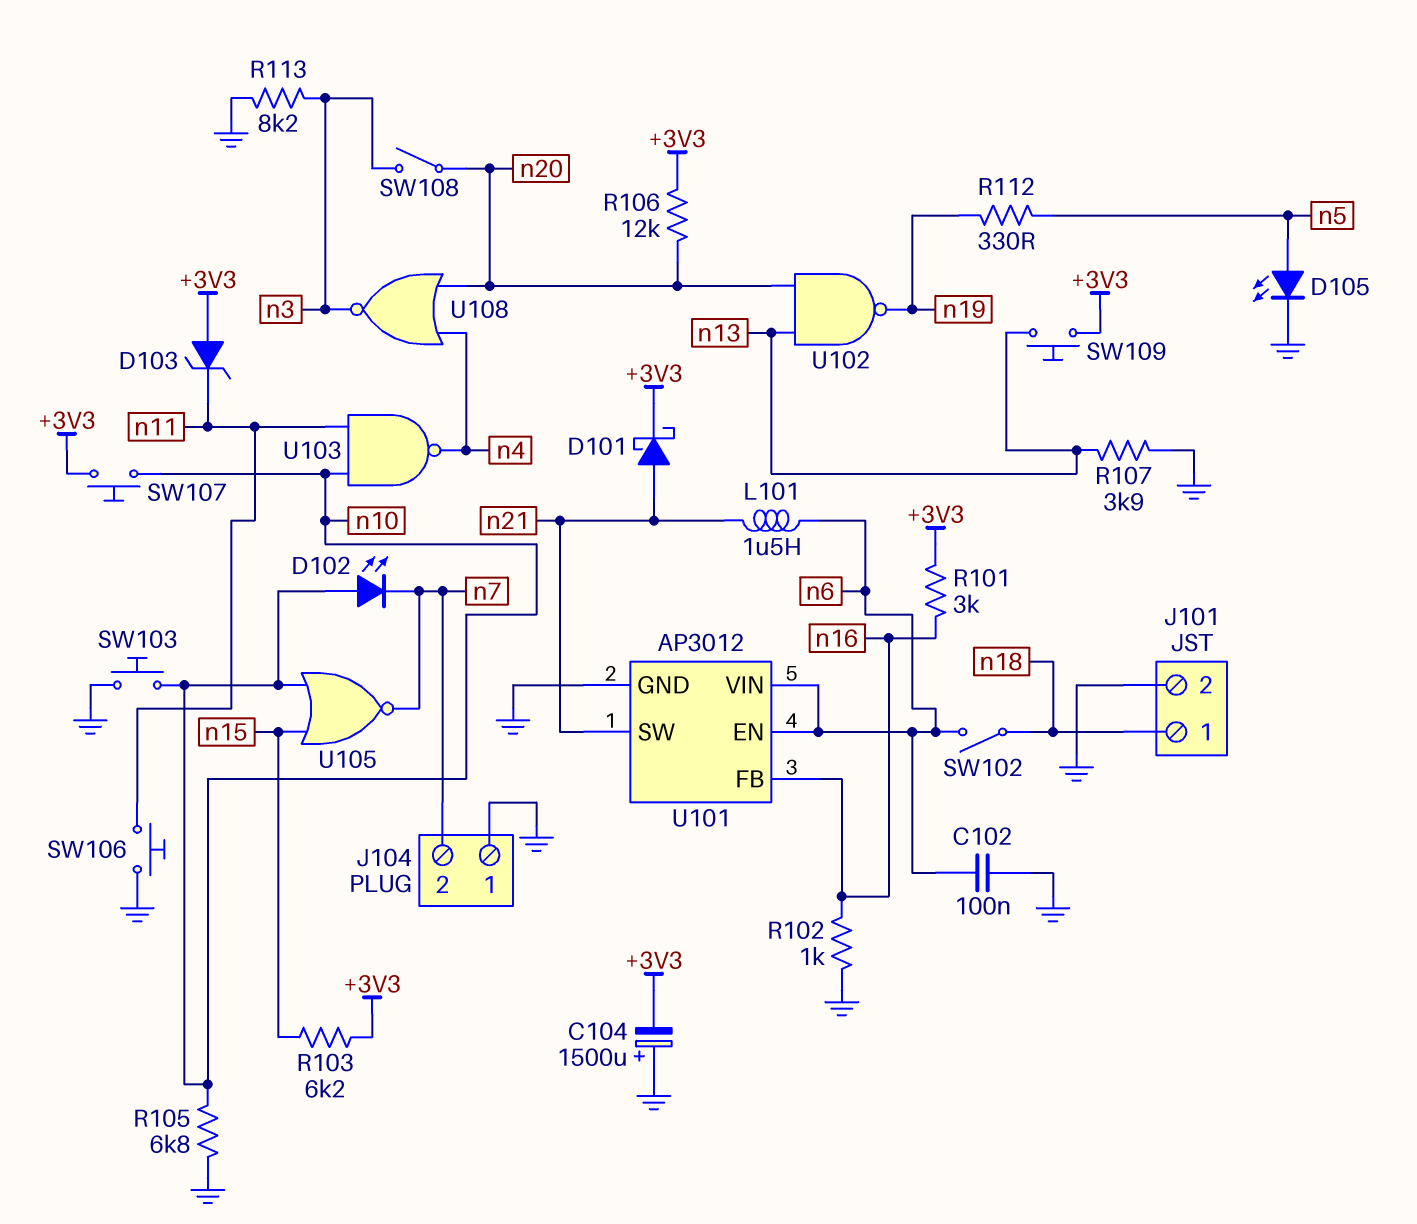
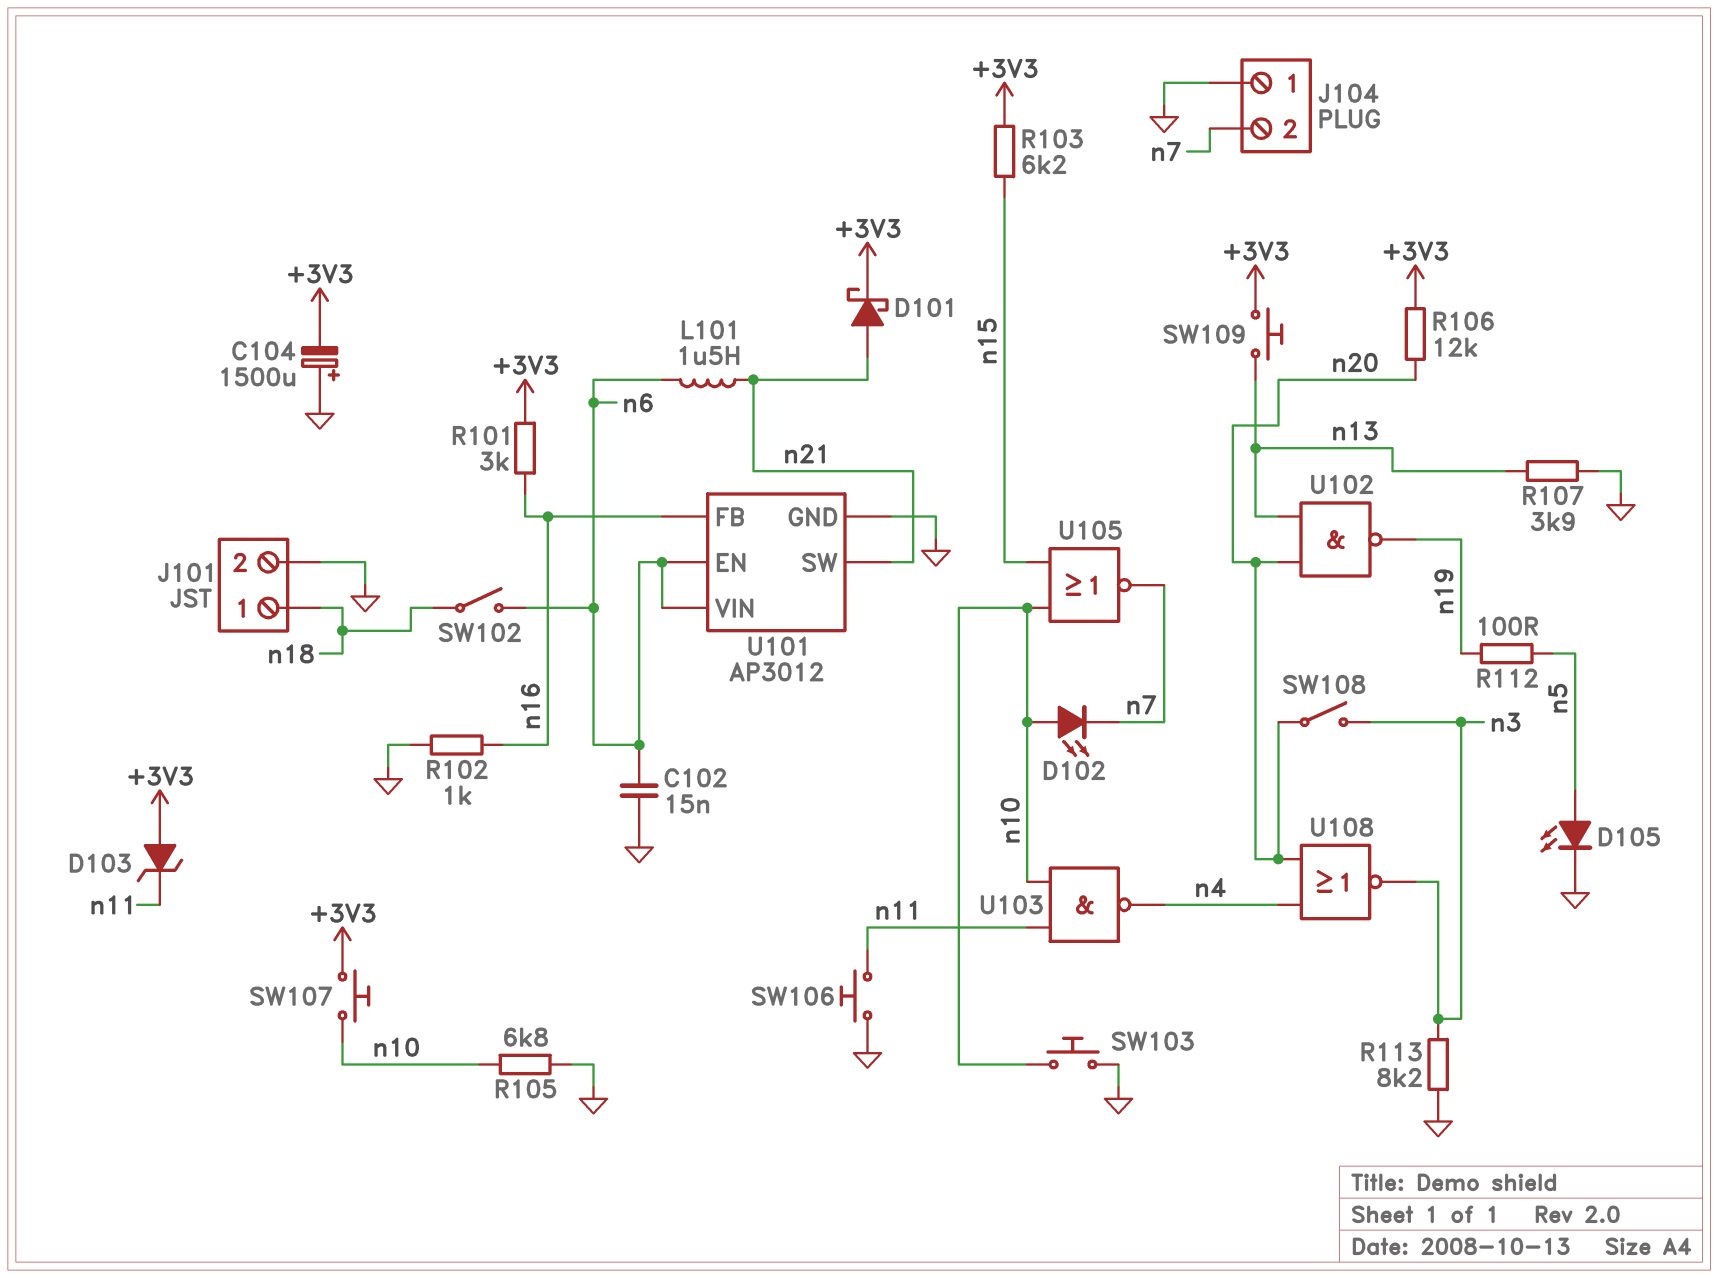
C102: 100nF (GND, n6) -> 15nF (GND, n6)
R112: 330 (n5, n19) -> 100 (n5, n19)

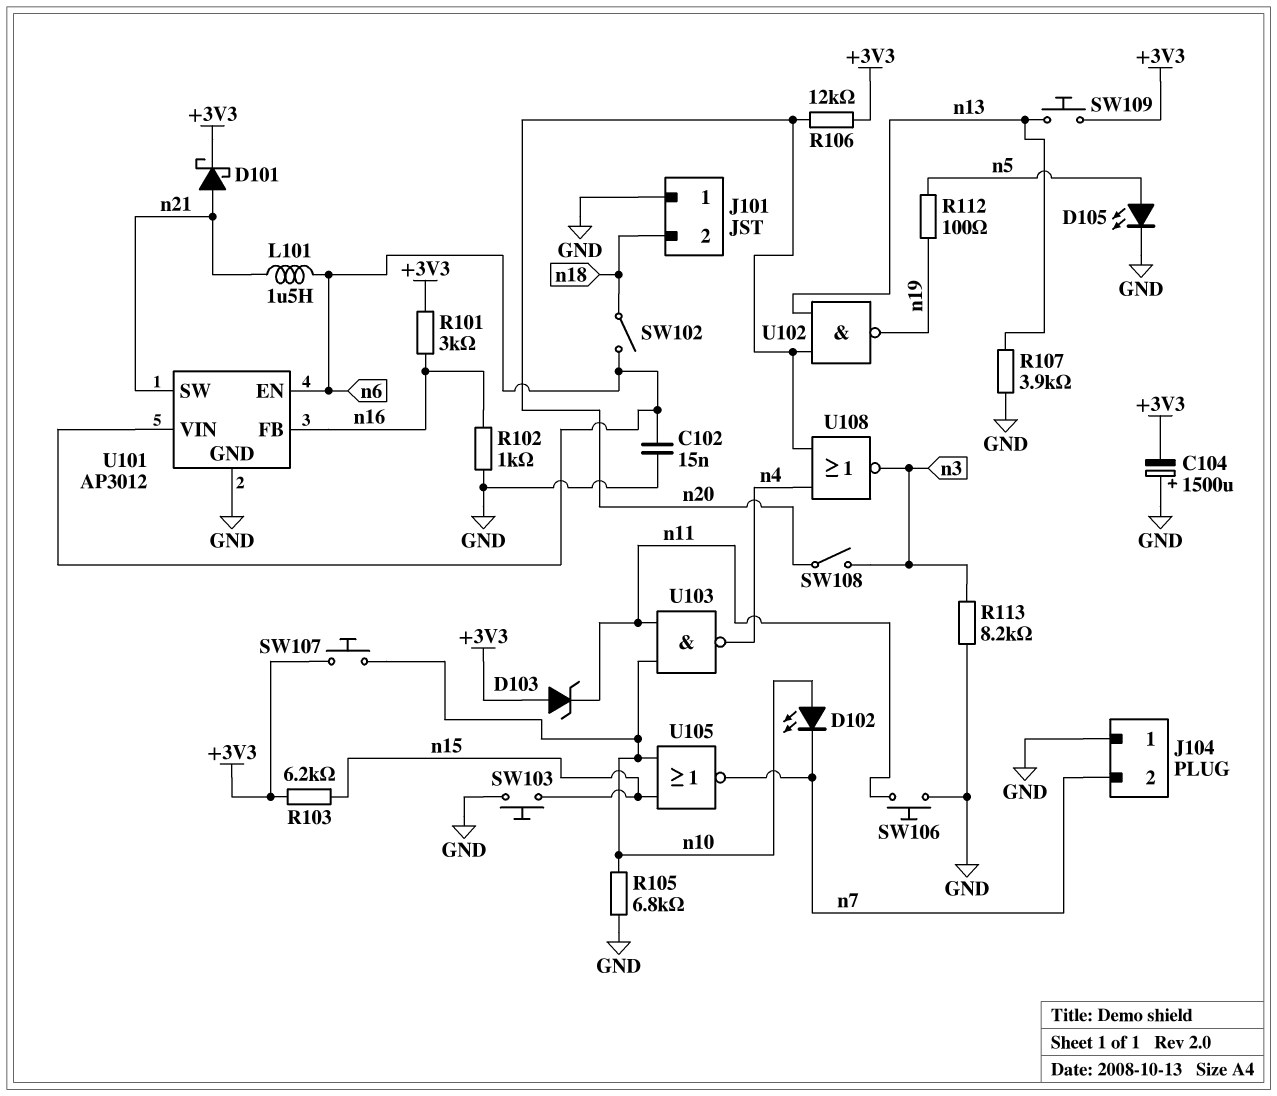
J101 pin 1: n18 -> GND
J101 pin 2: GND -> n18
SW103: button (GND, n10) -> button (GND, n15)

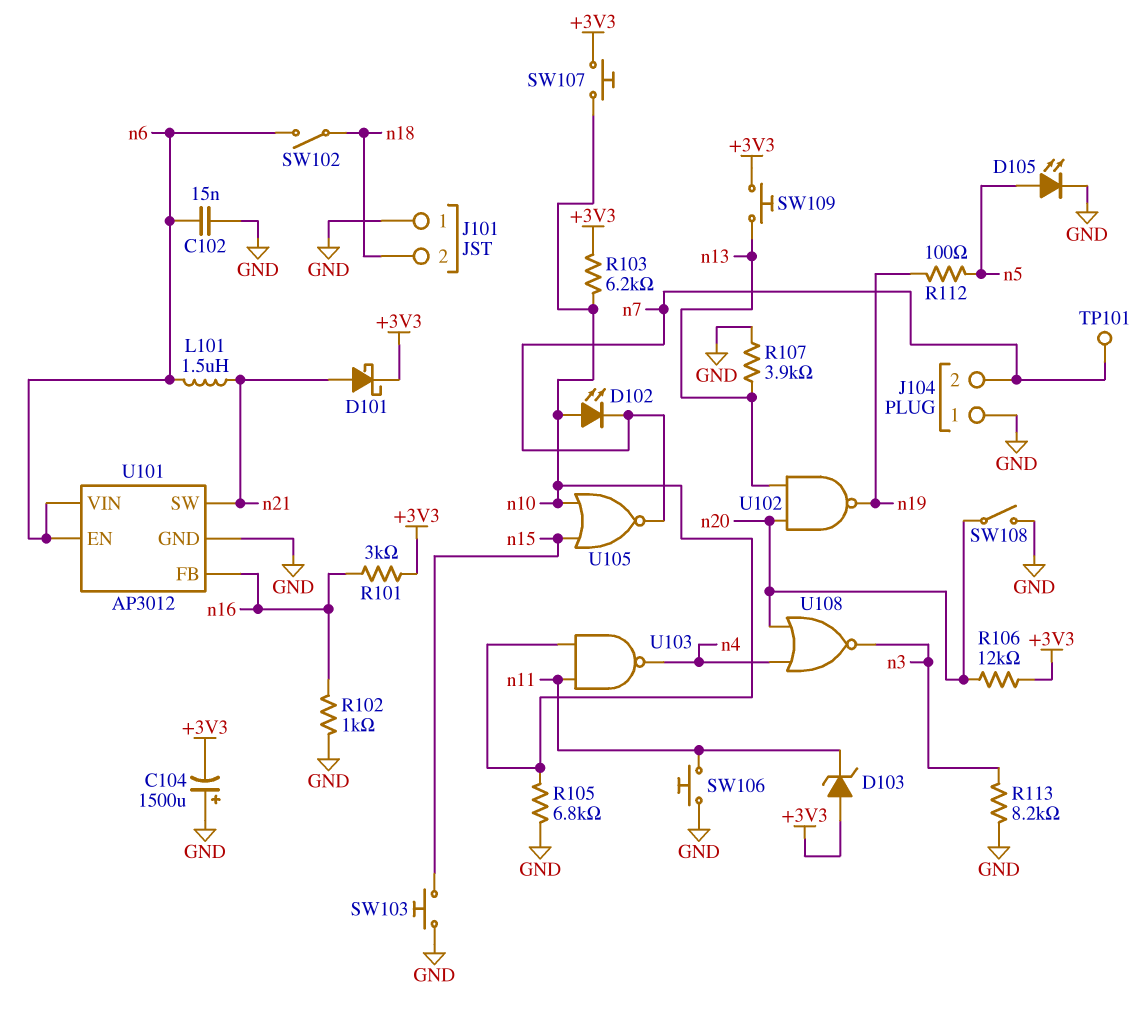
R103: 6.2k (+3V3, n15) -> 6.2k (+3V3, n10)
SW108: switch (n3, n20) -> switch (GND, n20)
TP101: none -> test point (n7)

